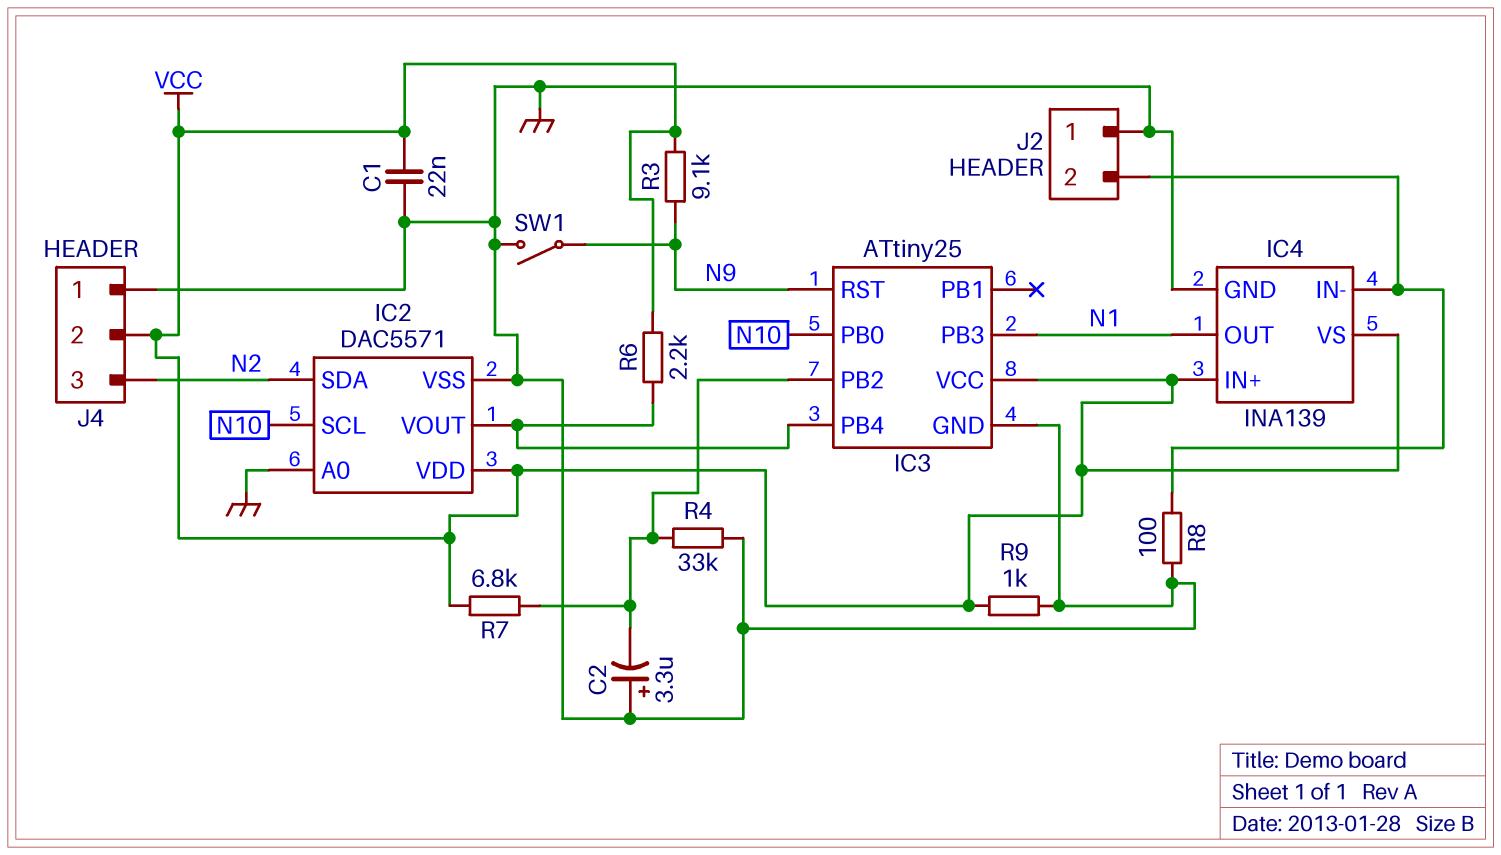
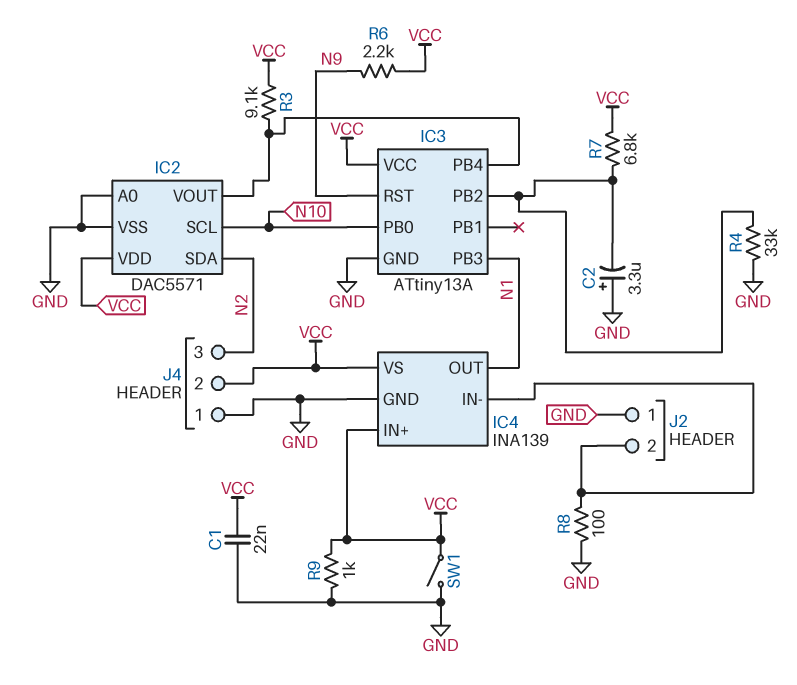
IC3: ATtiny25 -> ATtiny13A
R3: 9.1k (N9, VCC) -> 9.1k (IC2/VOUT, VCC)
R6: 2.2k (IC2/VOUT, VCC) -> 2.2k (N9, VCC)
SW1: switch (GND, N9) -> switch (GND, VCC)

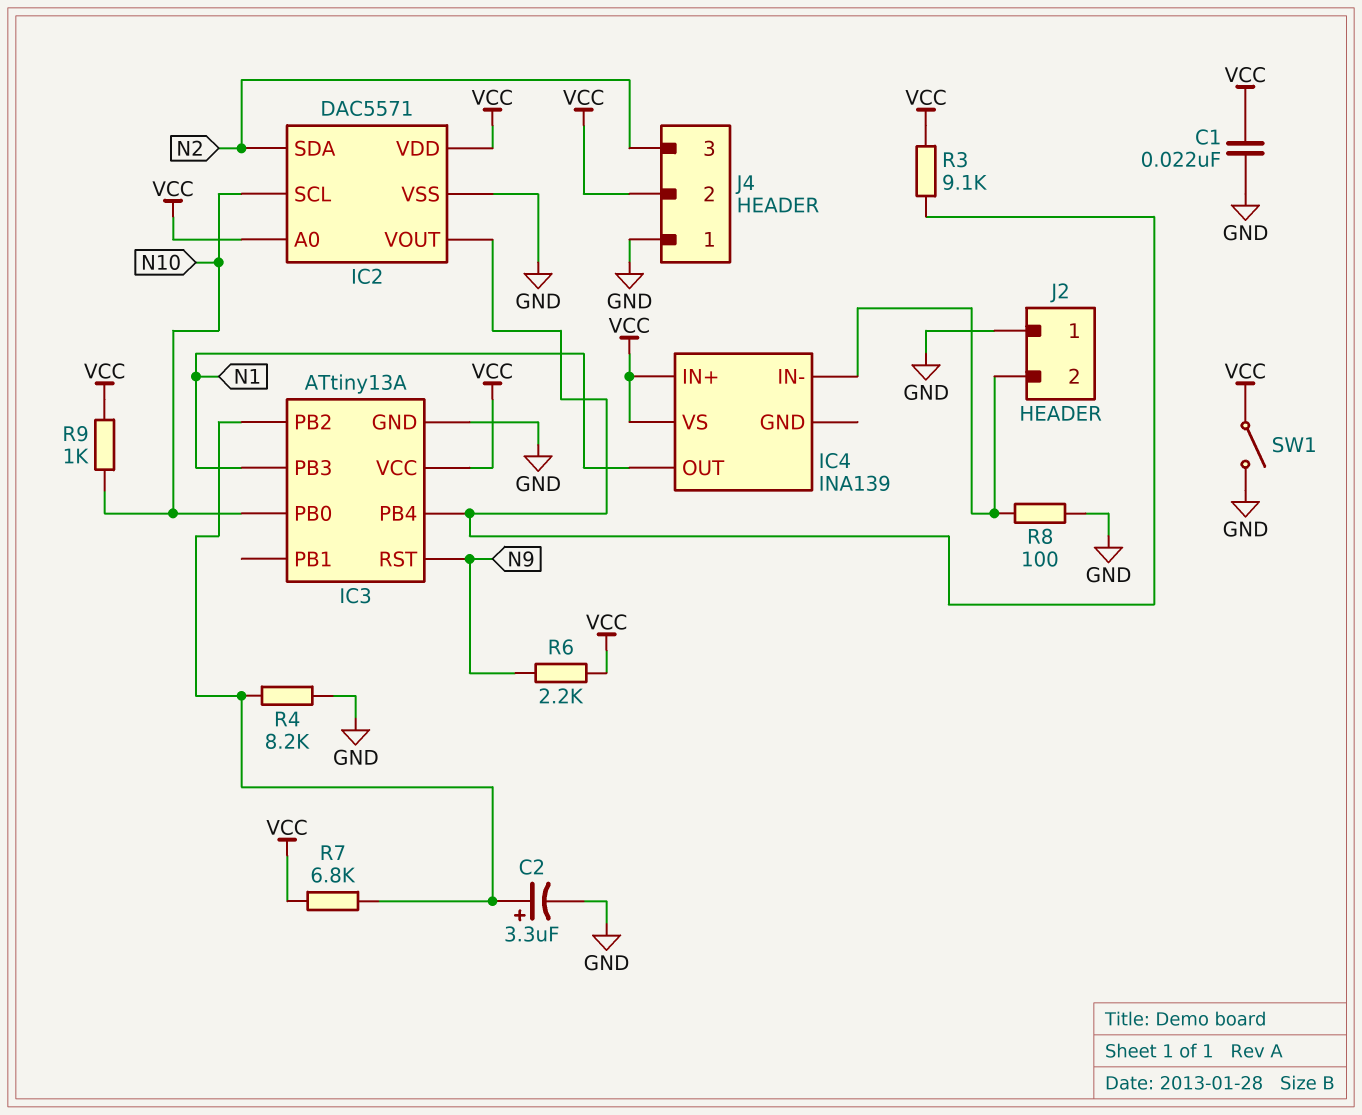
C2: 3.3uF (plus GND, minus IC3/PB2) -> 3.3uF (plus IC3/PB2, minus GND)
IC2 pin A0: GND -> VCC
IC4 pin GND: GND -> none
R4: 33k (GND, IC3/PB2) -> 8.2k (GND, IC3/PB2)
R9: 1k (GND, VCC) -> 1k (N10, VCC)

